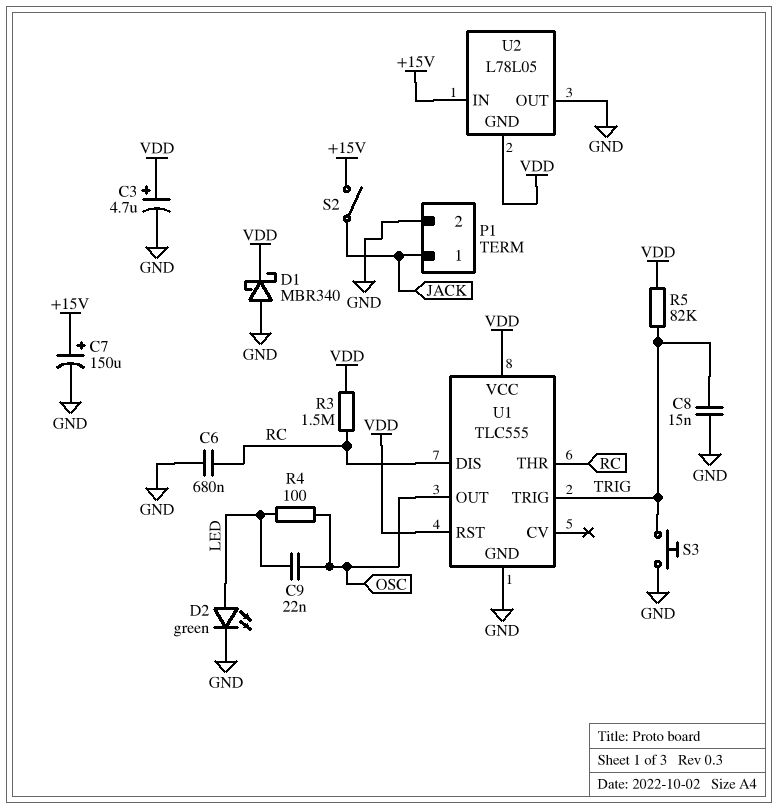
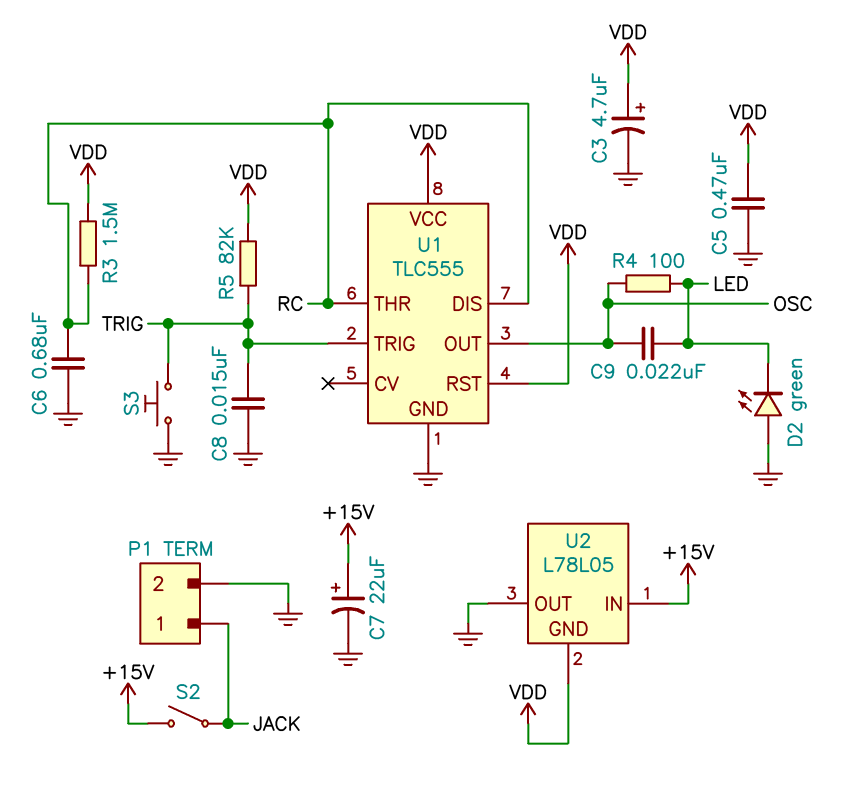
C5: none -> 470nF (GND, VDD)
C7: 150uF (plus +15V, minus GND) -> 22uF (plus +15V, minus GND)
D1: schottky MBR340 (A GND, K VDD) -> none
D2: LED green (A LED, K GND) -> LED green (A GND, K LED)

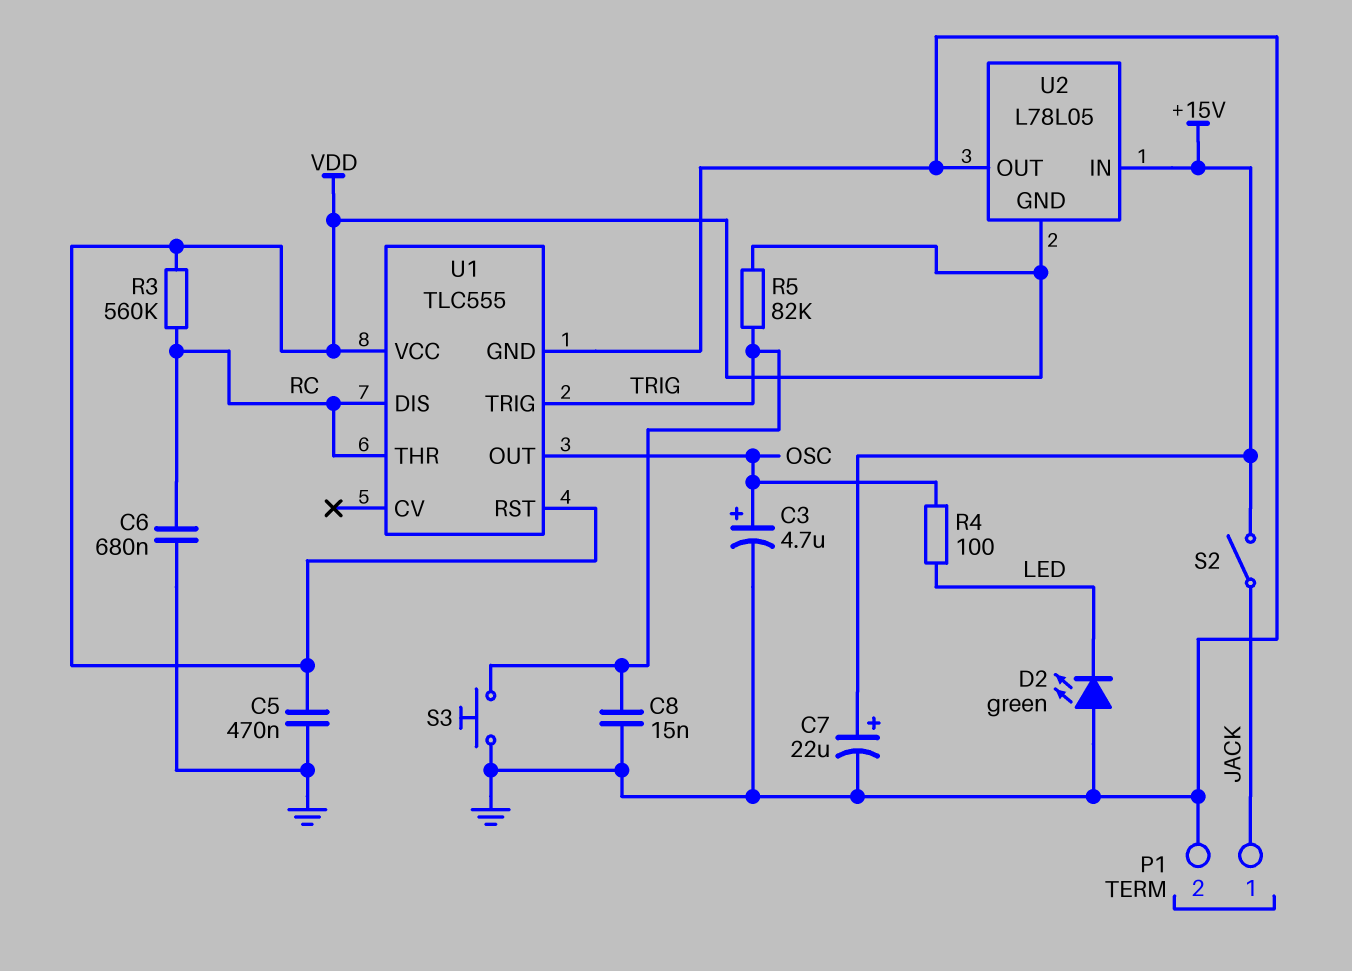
C3: 4.7uF (plus VDD, minus GND) -> 4.7uF (plus OSC, minus GND)
C9: 22nF (LED, OSC) -> none
R3: 1.5M (RC, VDD) -> 560k (RC, VDD)

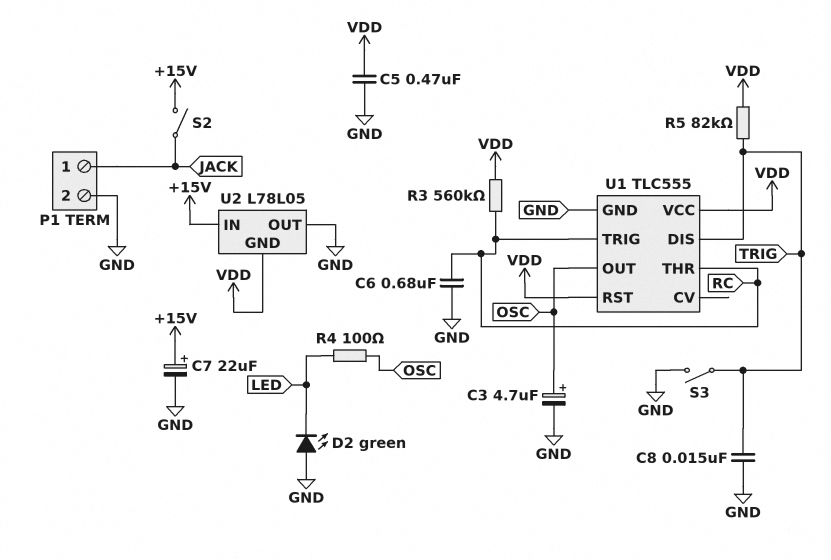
S3: button (GND, TRIG) -> switch (GND, TRIG)
U1 pin DIS: RC -> TRIG
U1 pin TRIG: TRIG -> RC

